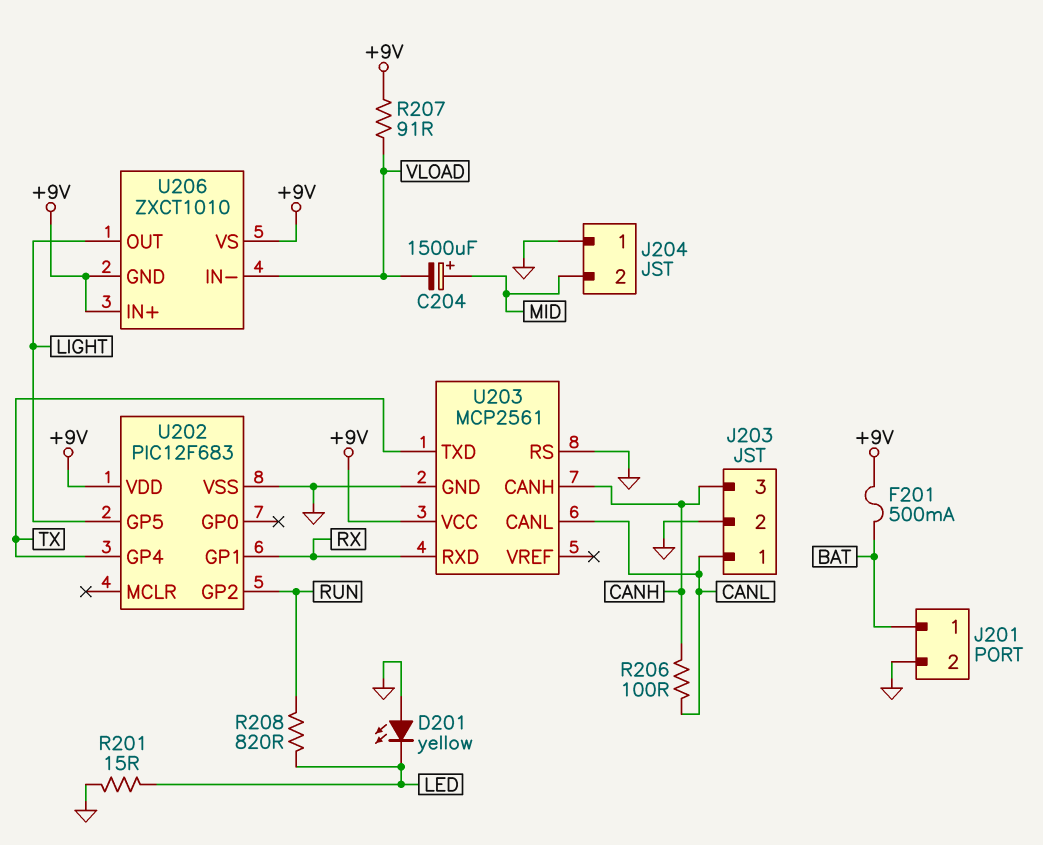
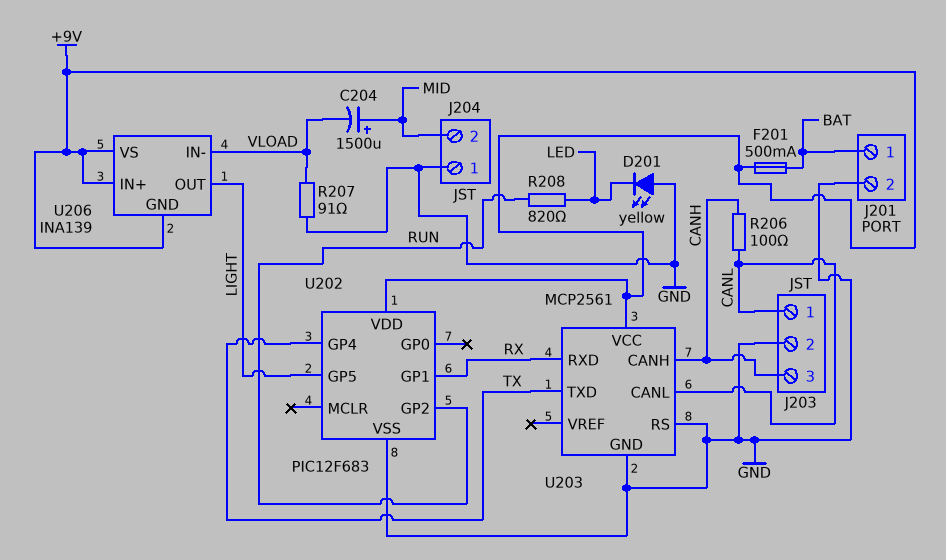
R201: 15 (GND, LED) -> none
R207: 91 (+9V, VLOAD) -> 91 (GND, VLOAD)
U206: ZXCT1010 -> INA139

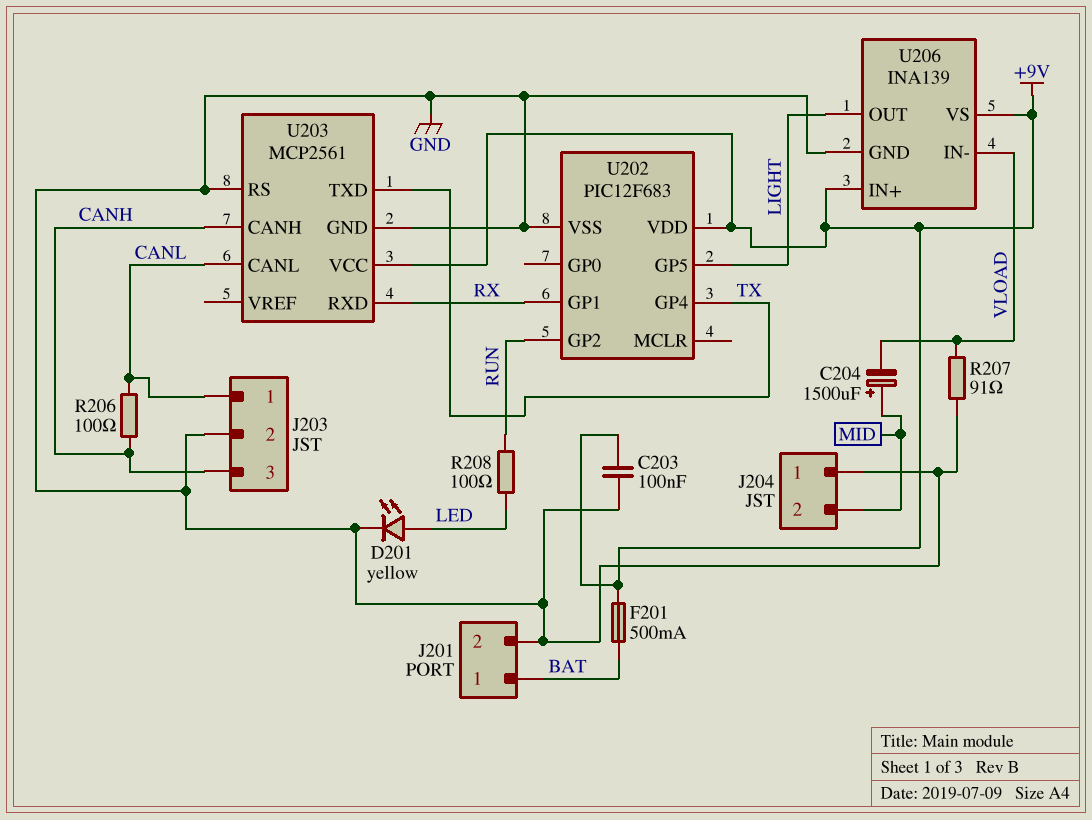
C203: none -> 100nF (+9V, GND)
D201: LED yellow (A GND, K LED) -> LED yellow (A LED, K GND)
R208: 820 (LED, RUN) -> 100 (LED, RUN)
U206 pin GND: +9V -> GND

